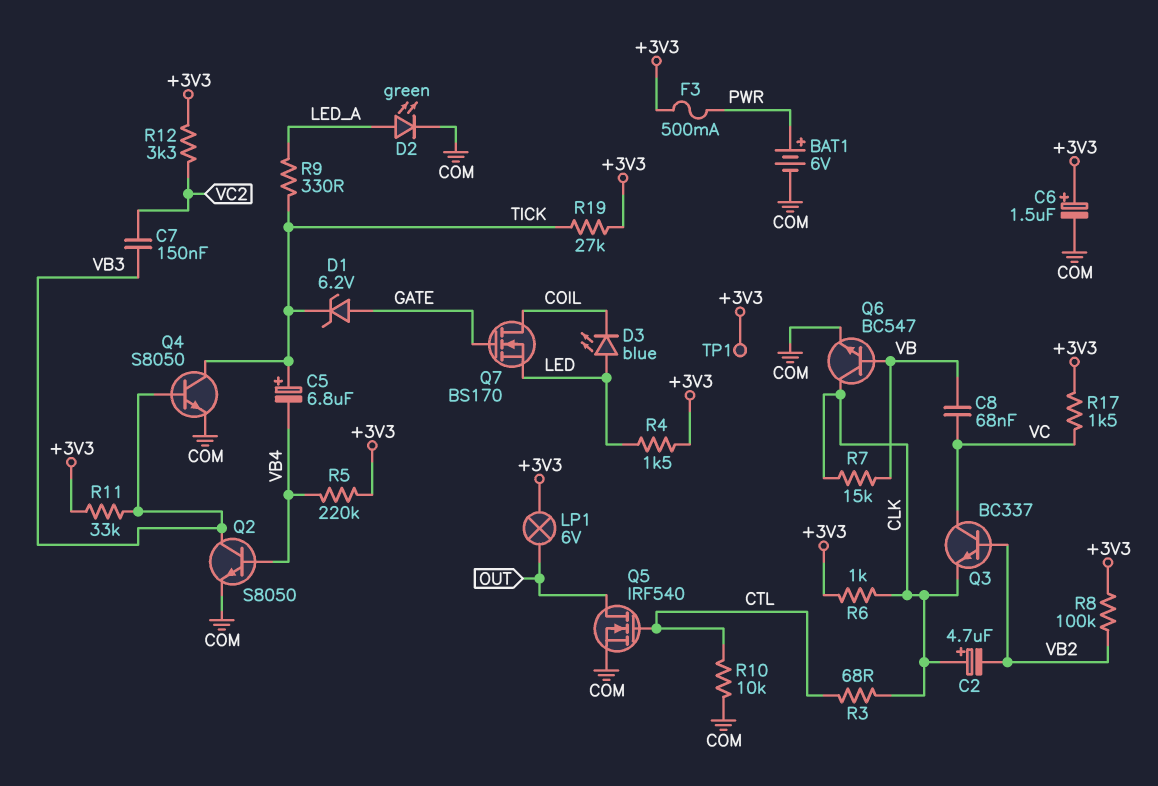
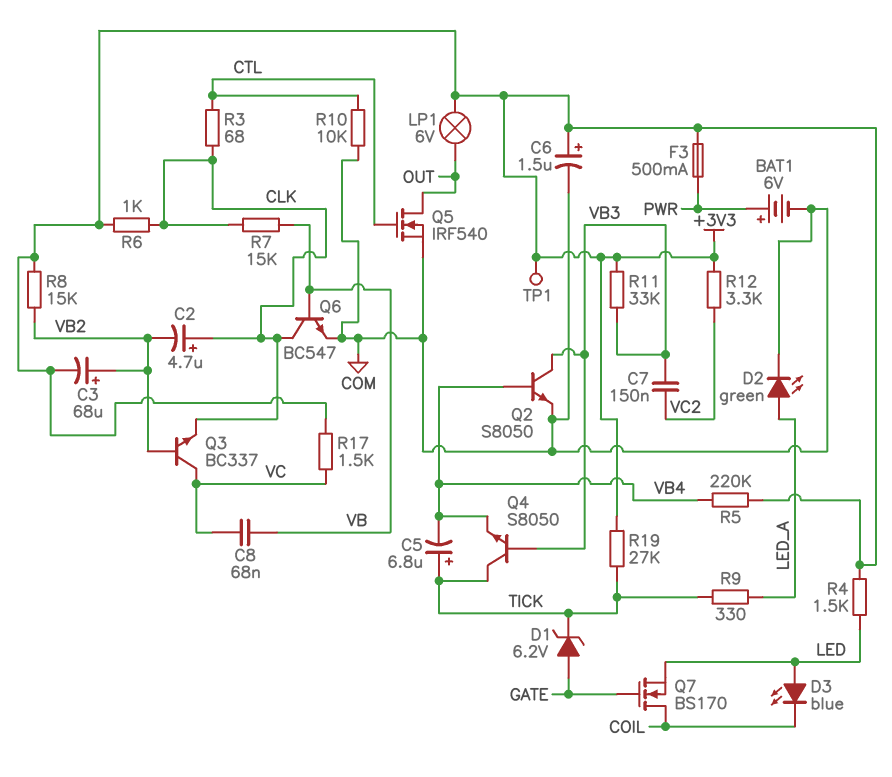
C3: none -> 68uF (plus VB2, minus +3V3)
Q4: NPN S8050 (B VB3, C TICK, E COM) -> NPN S8050 (B VB3, C TICK, E VB4)
R8: 100k (+3V3, VB2) -> 15k (+3V3, VB2)

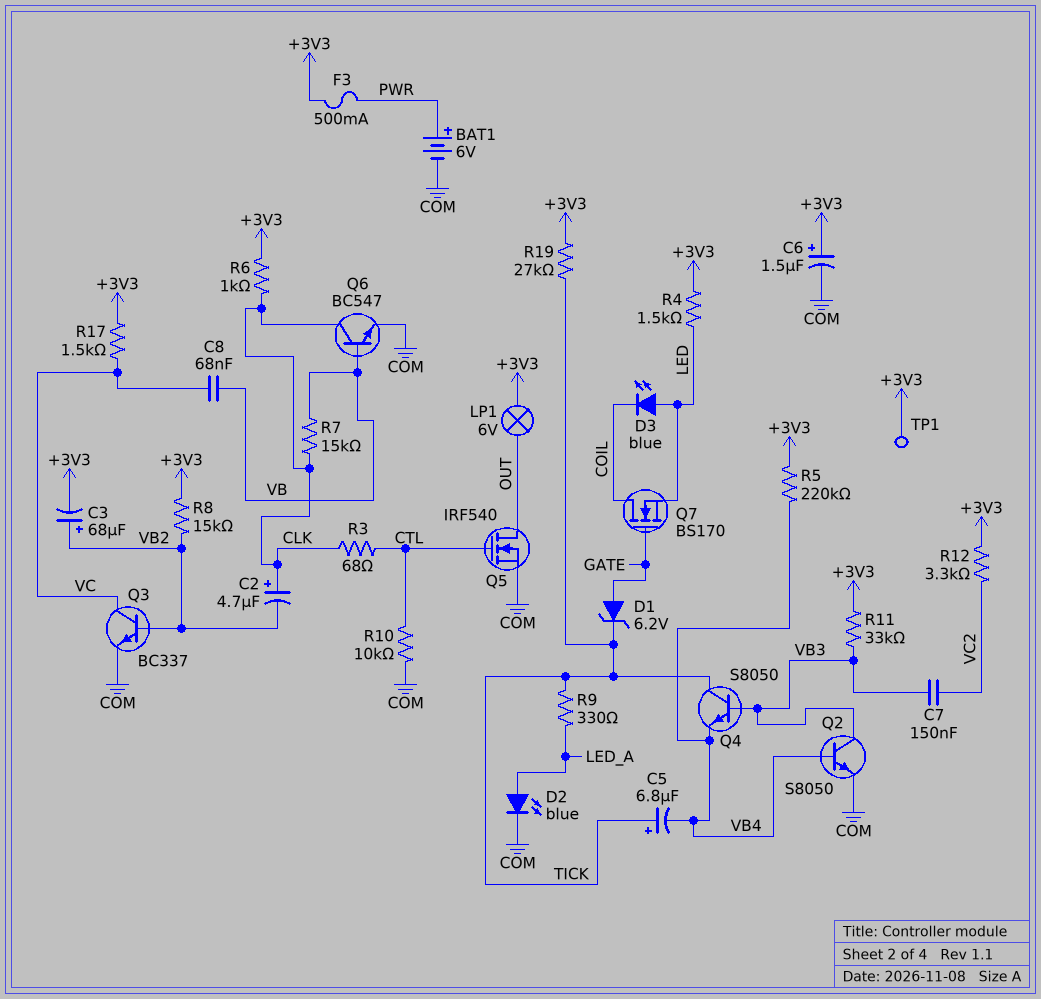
D2: LED green (A LED_A, K COM) -> LED blue (A LED_A, K COM)
Q3: NPN BC337 (B VB2, C VC, E CLK) -> NPN BC337 (B VB2, C VC, E COM)

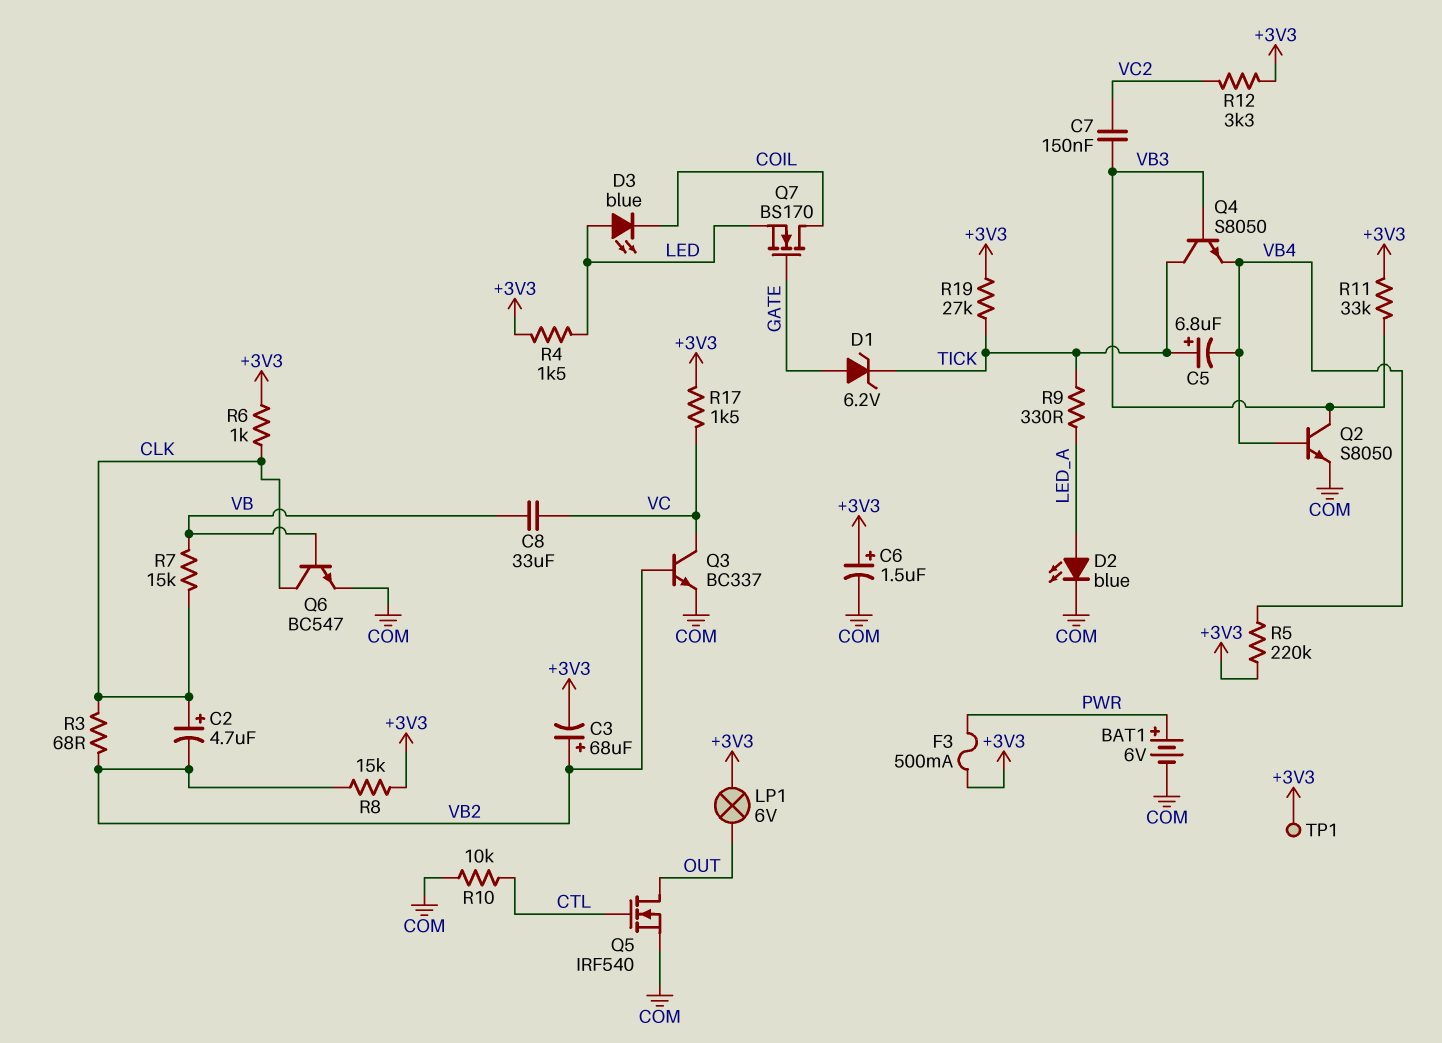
C8: 68nF (VB, VC) -> 33uF (VB, VC)
R3: 68 (CLK, CTL) -> 68 (CLK, VB2)

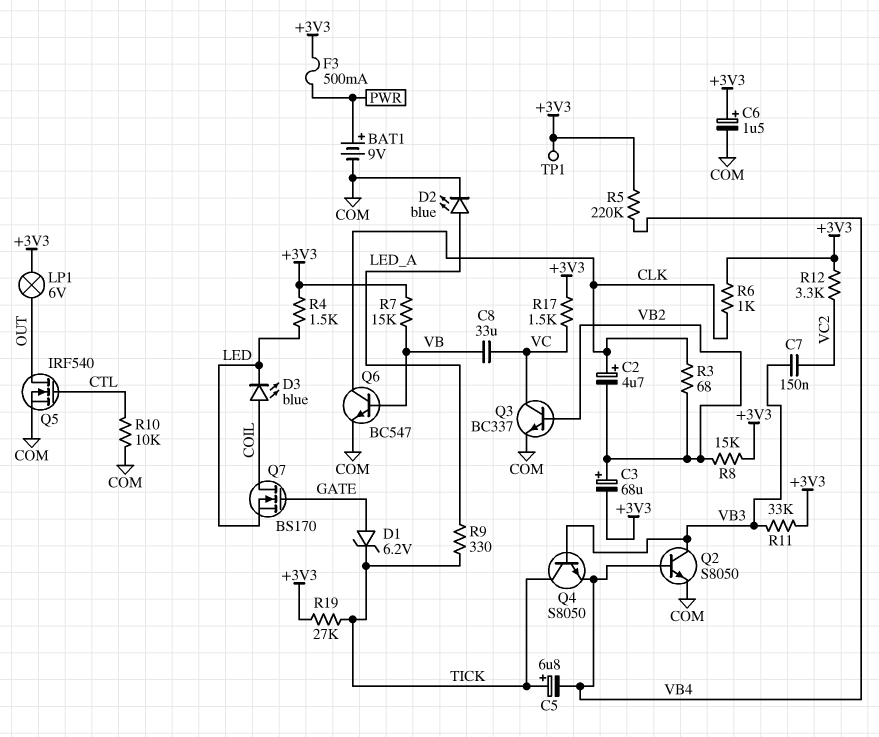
BAT1: 6V (plus PWR, minus COM) -> 9V (plus PWR, minus COM)
D3: LED blue (A LED, K COIL) -> LED blue (A COIL, K LED)
R7: 15k (CLK, VB) -> 15k (+3V3, VB)

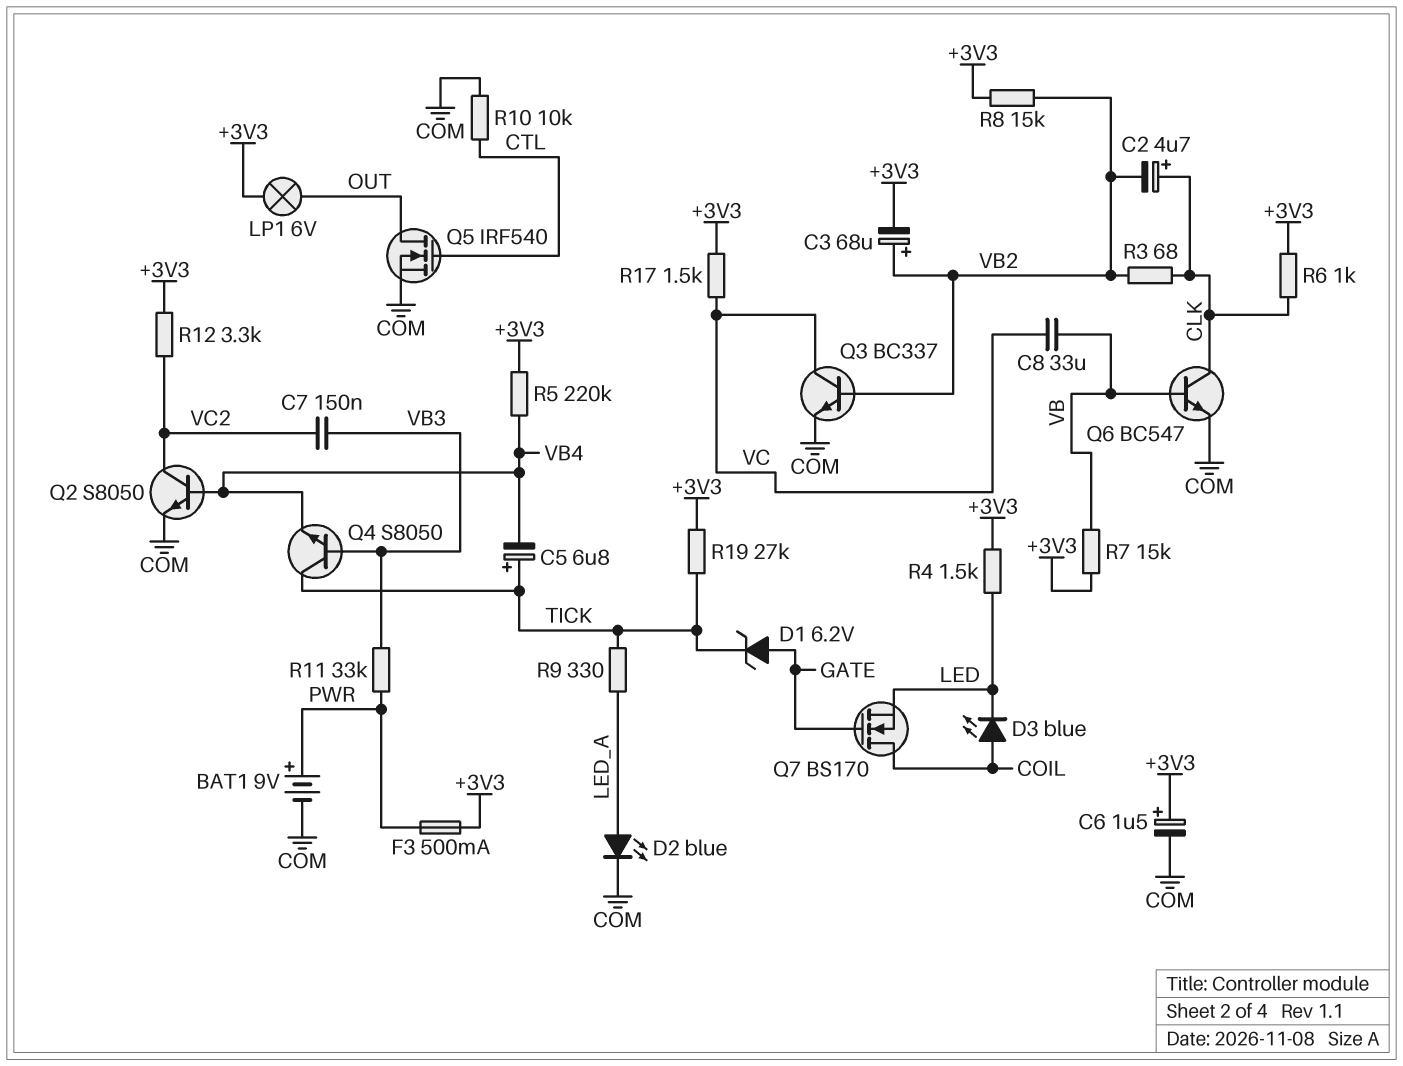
Q2: NPN S8050 (B VB4, C VB3, E COM) -> NPN S8050 (B VB4, C VC2, E COM)
R11: 33k (+3V3, VB3) -> 33k (PWR, VB3)
TP1: test point (+3V3) -> none

